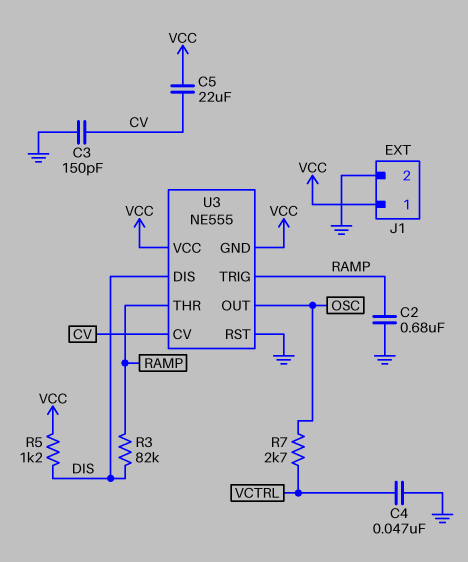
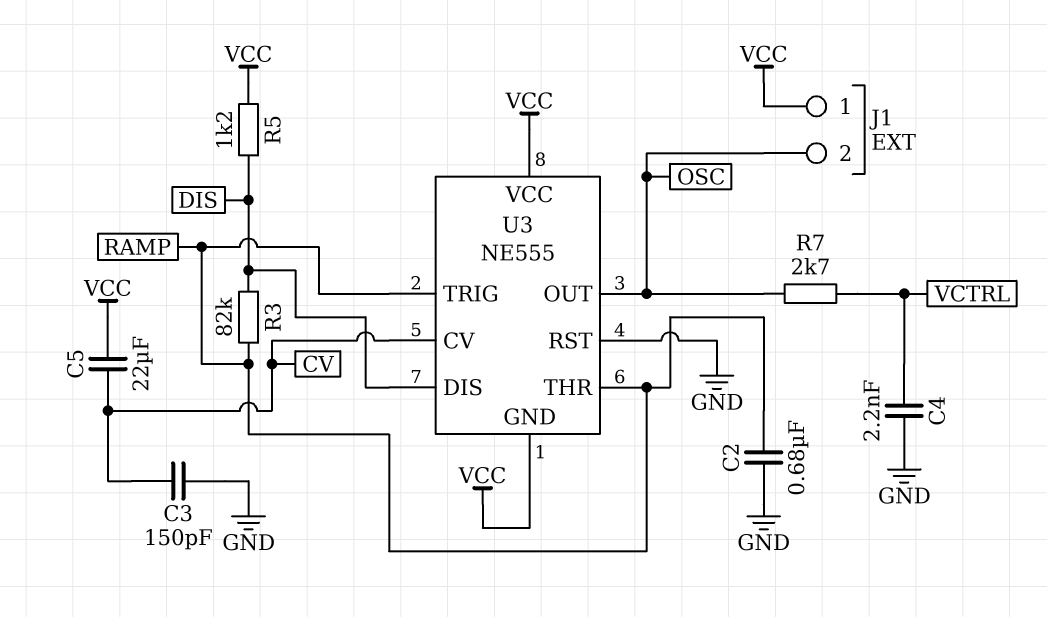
C4: 47nF (GND, VCTRL) -> 2.2nF (GND, VCTRL)
J1 pin 2: GND -> OSC

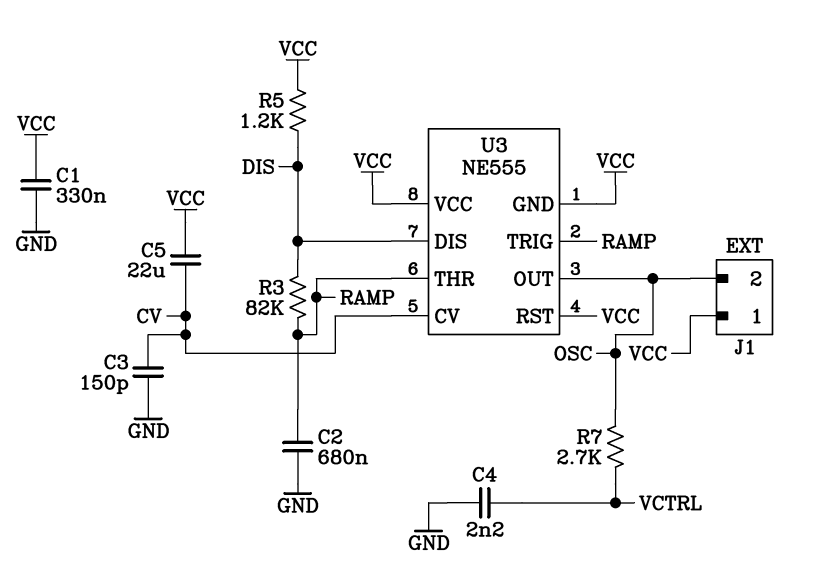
C1: none -> 330nF (GND, VCC)
U3 pin RST: GND -> VCC

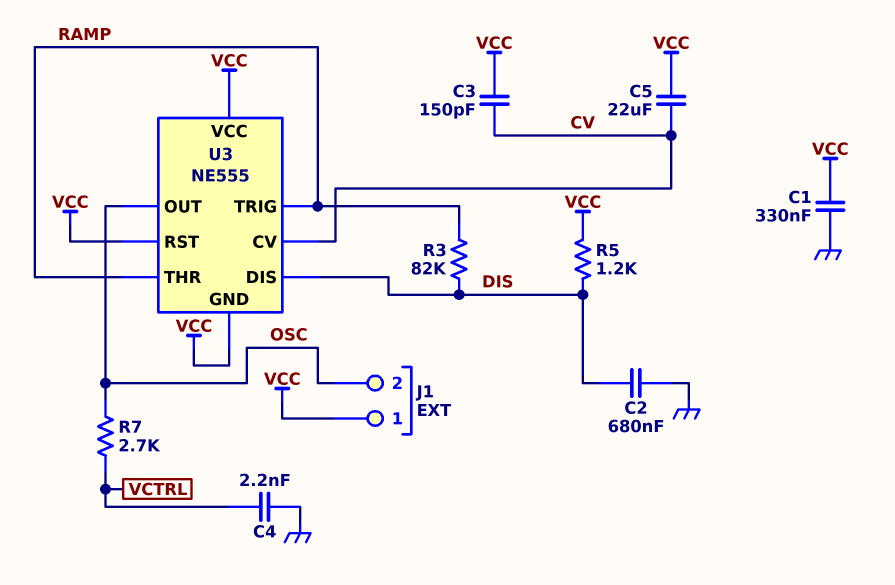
C2: 680nF (GND, RAMP) -> 680nF (DIS, GND)
C3: 150pF (CV, GND) -> 150pF (CV, VCC)

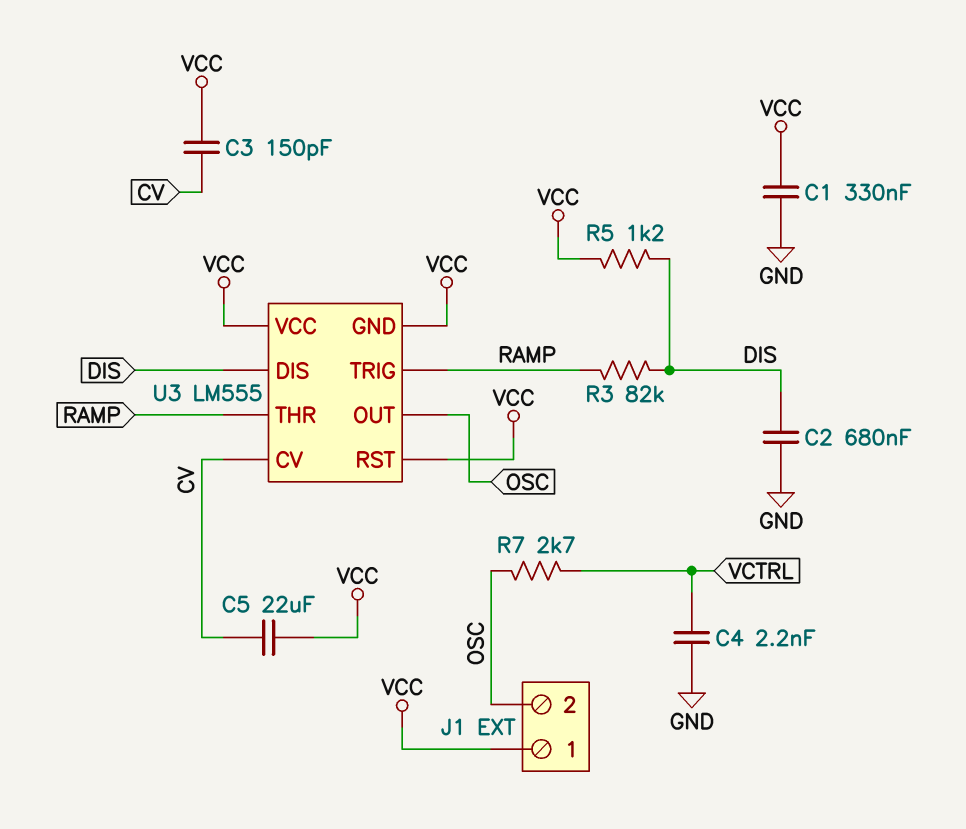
U3: NE555 -> LM555

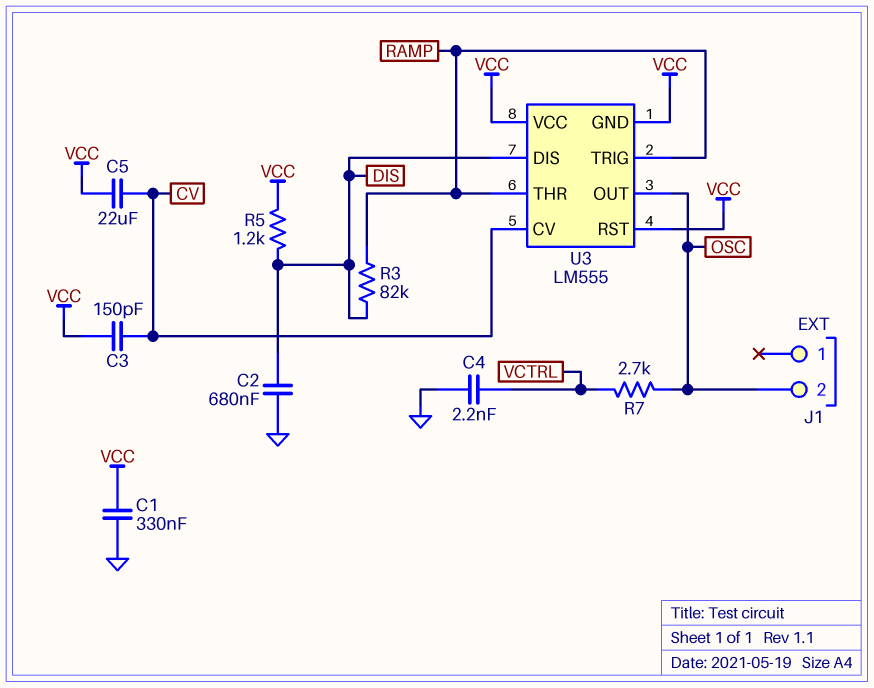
J1 pin 1: VCC -> none

